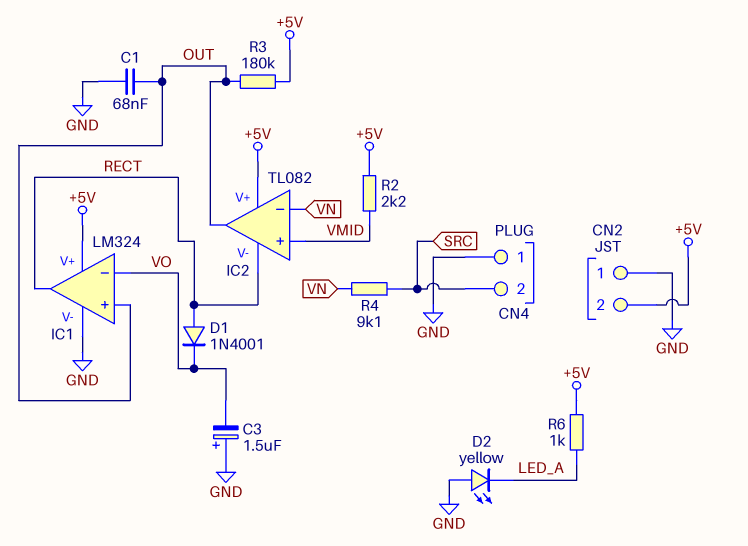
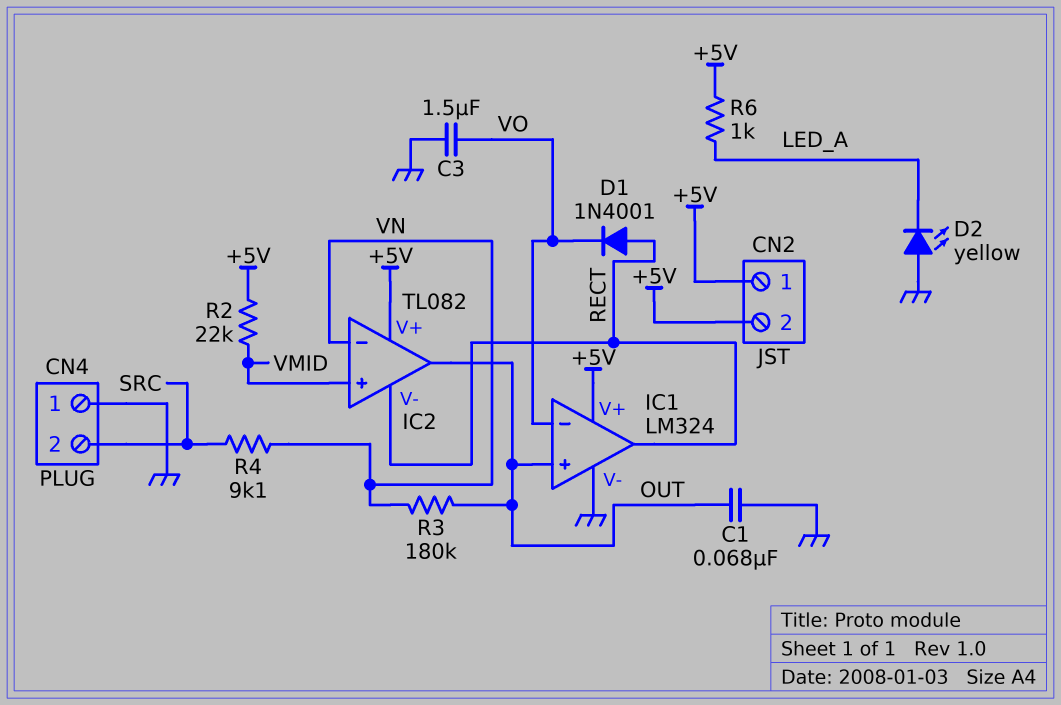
C3: 1.5uF (plus GND, minus VO) -> 1.5uF (GND, VO)
CN2 pin 1: GND -> +5V
R2: 2.2k (+5V, VMID) -> 22k (+5V, VMID)
R3: 180k (+5V, OUT) -> 180k (OUT, VN)

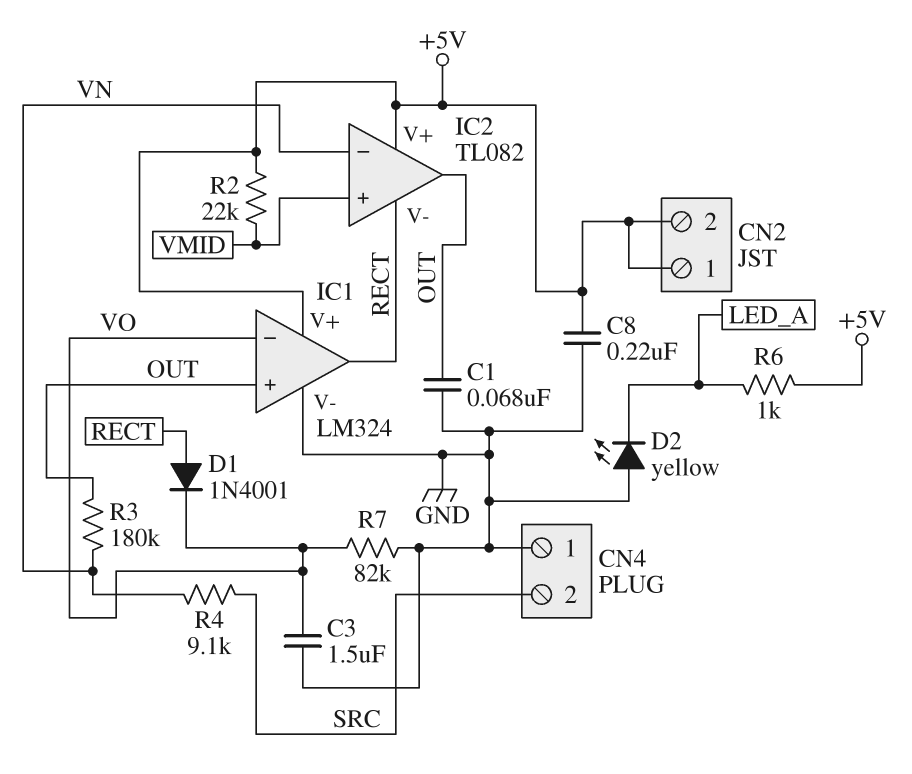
C8: none -> 220nF (+5V, GND)
R7: none -> 82k (GND, VO)

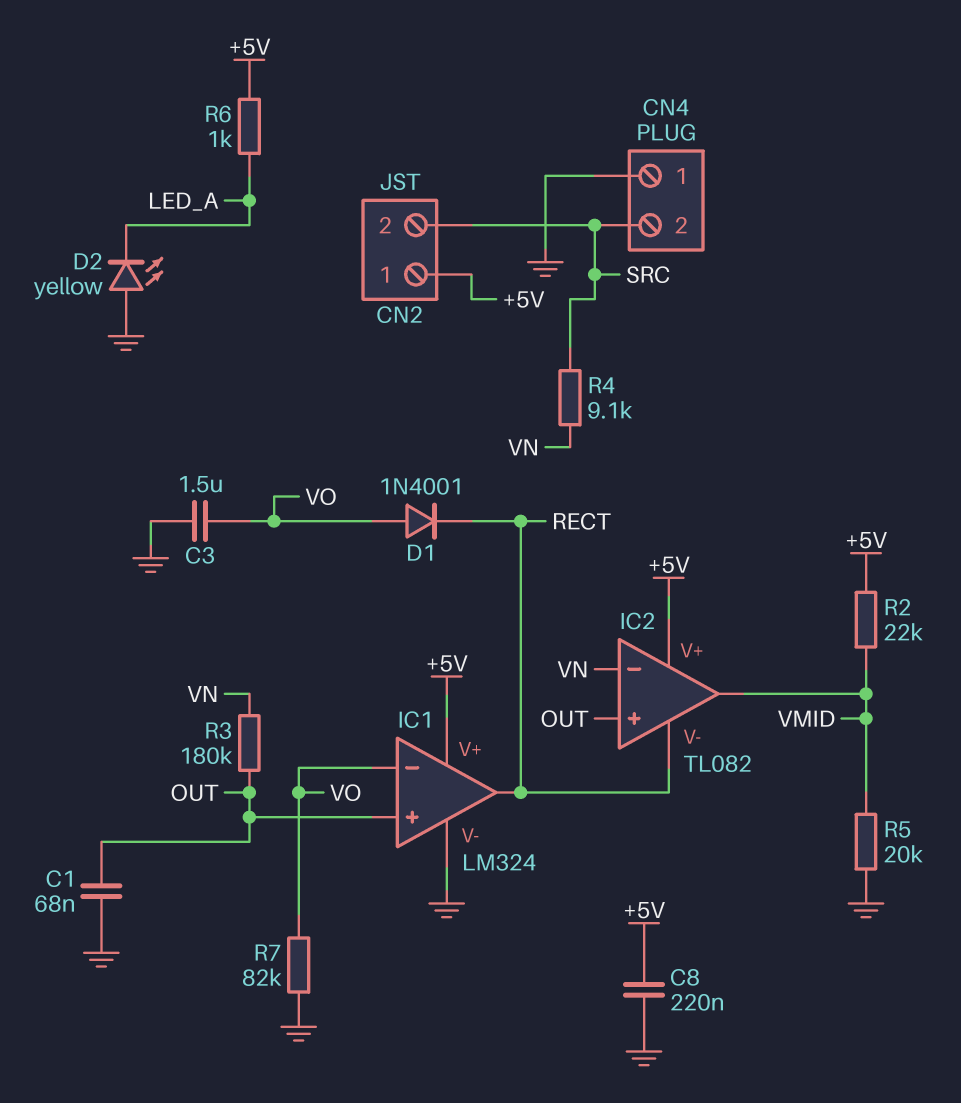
CN2 pin 2: +5V -> SRC
D1: diode 1N4001 (A RECT, K VO) -> diode 1N4001 (A VO, K RECT)
IC2 pin in+: VMID -> OUT
IC2 pin out: OUT -> VMID
R5: none -> 20k (GND, VMID)

